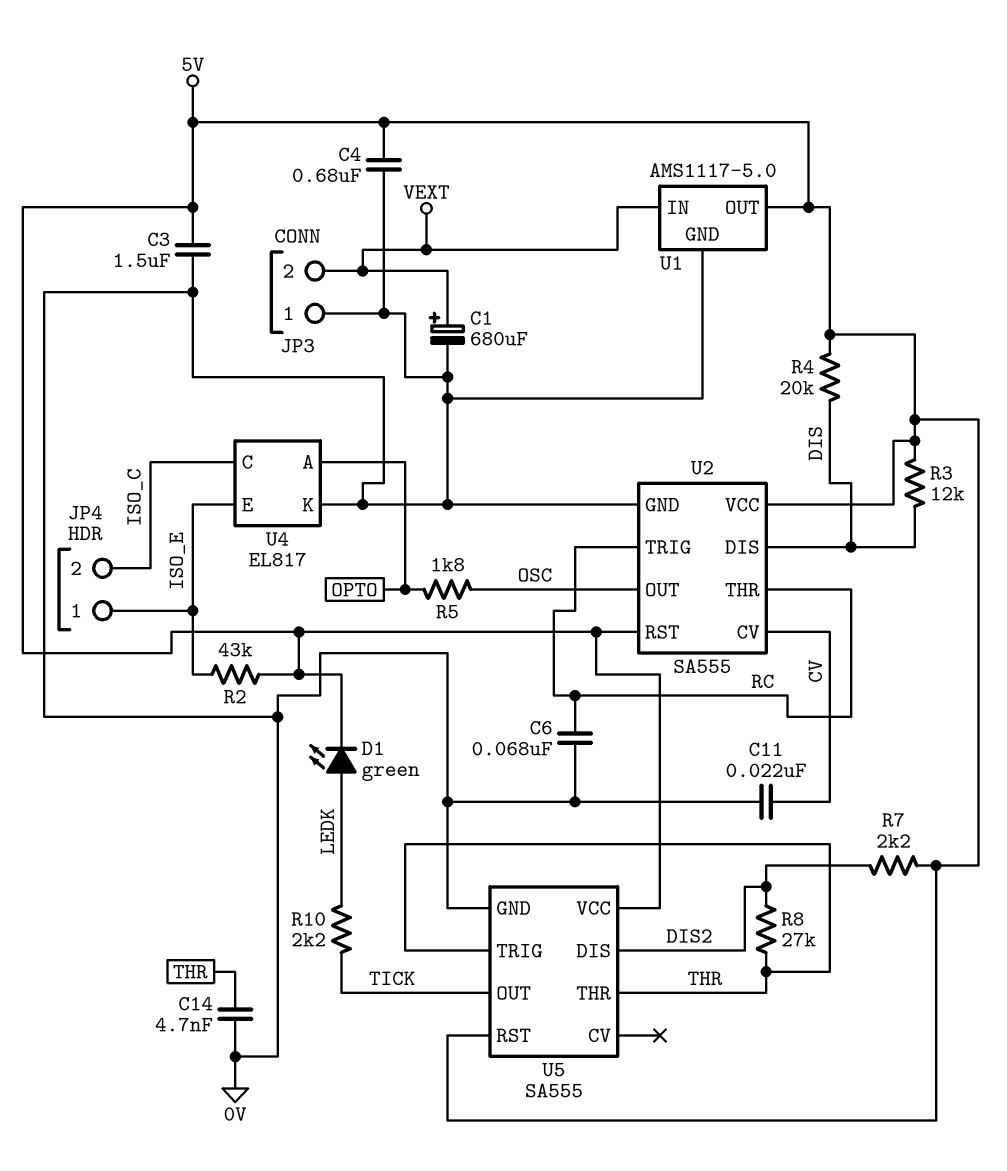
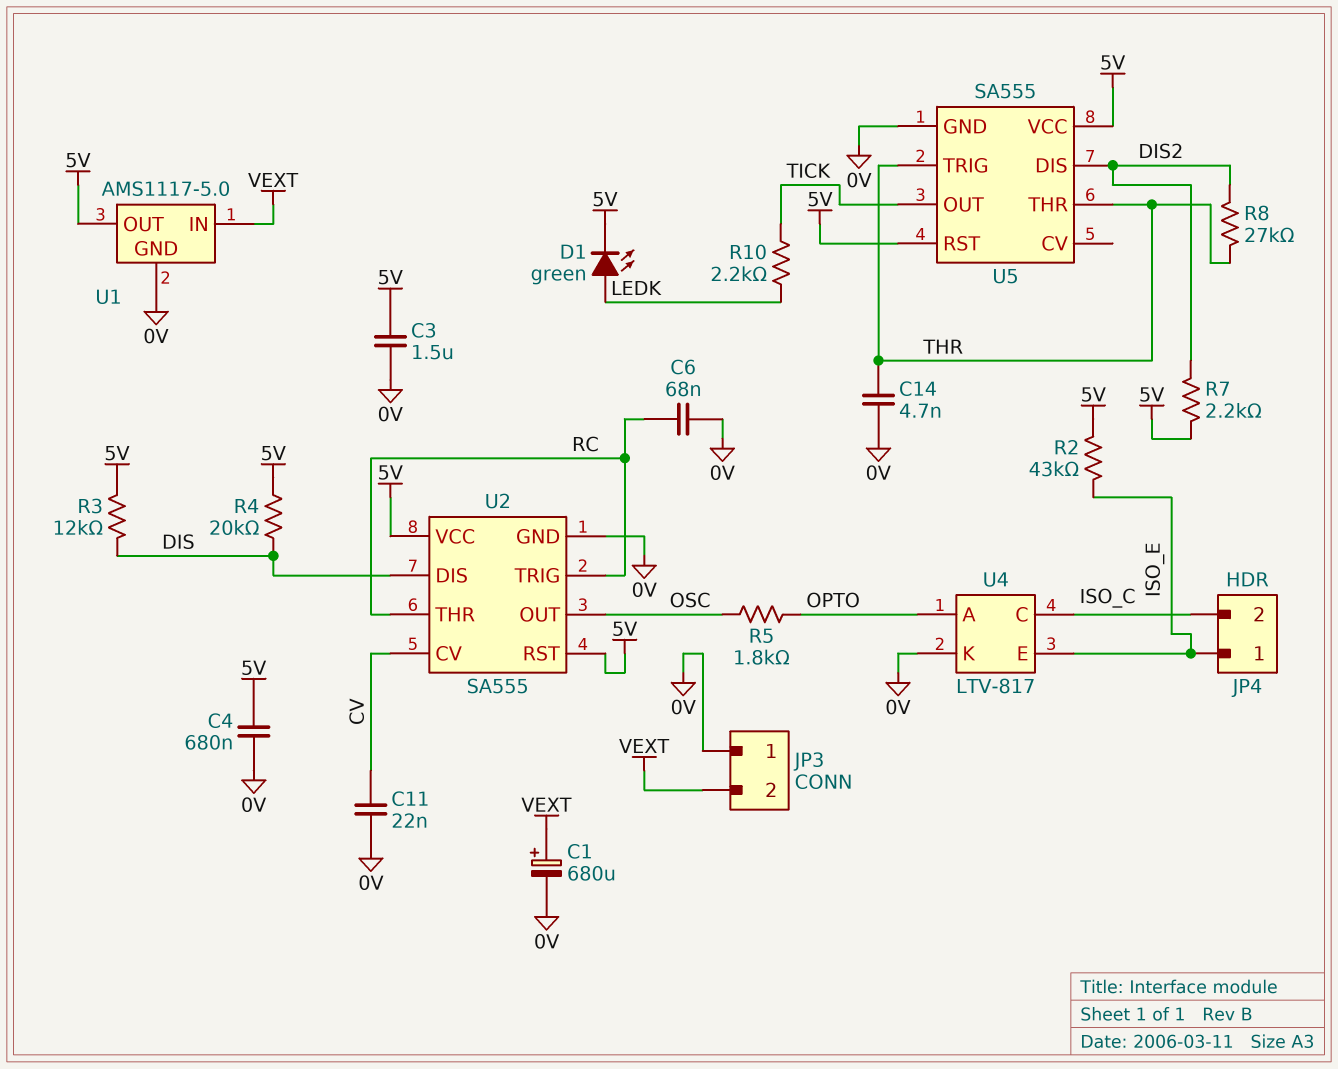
U4: EL817 -> LTV-817

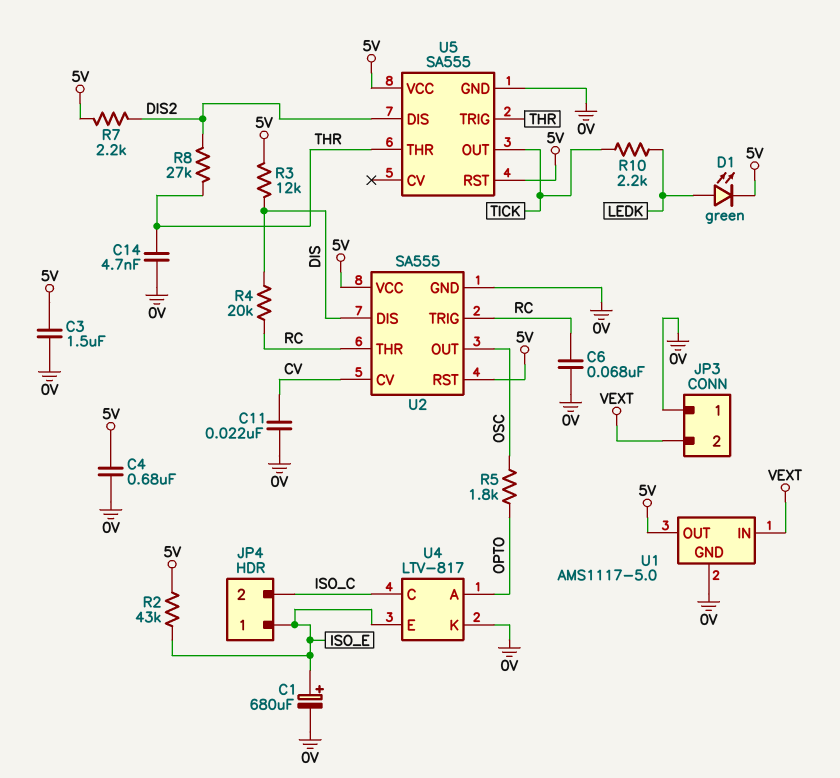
C1: 680uF (plus VEXT, minus 0V) -> 680uF (plus ISO_E, minus 0V)
R4: 20k (5V, DIS) -> 20k (DIS, RC)

